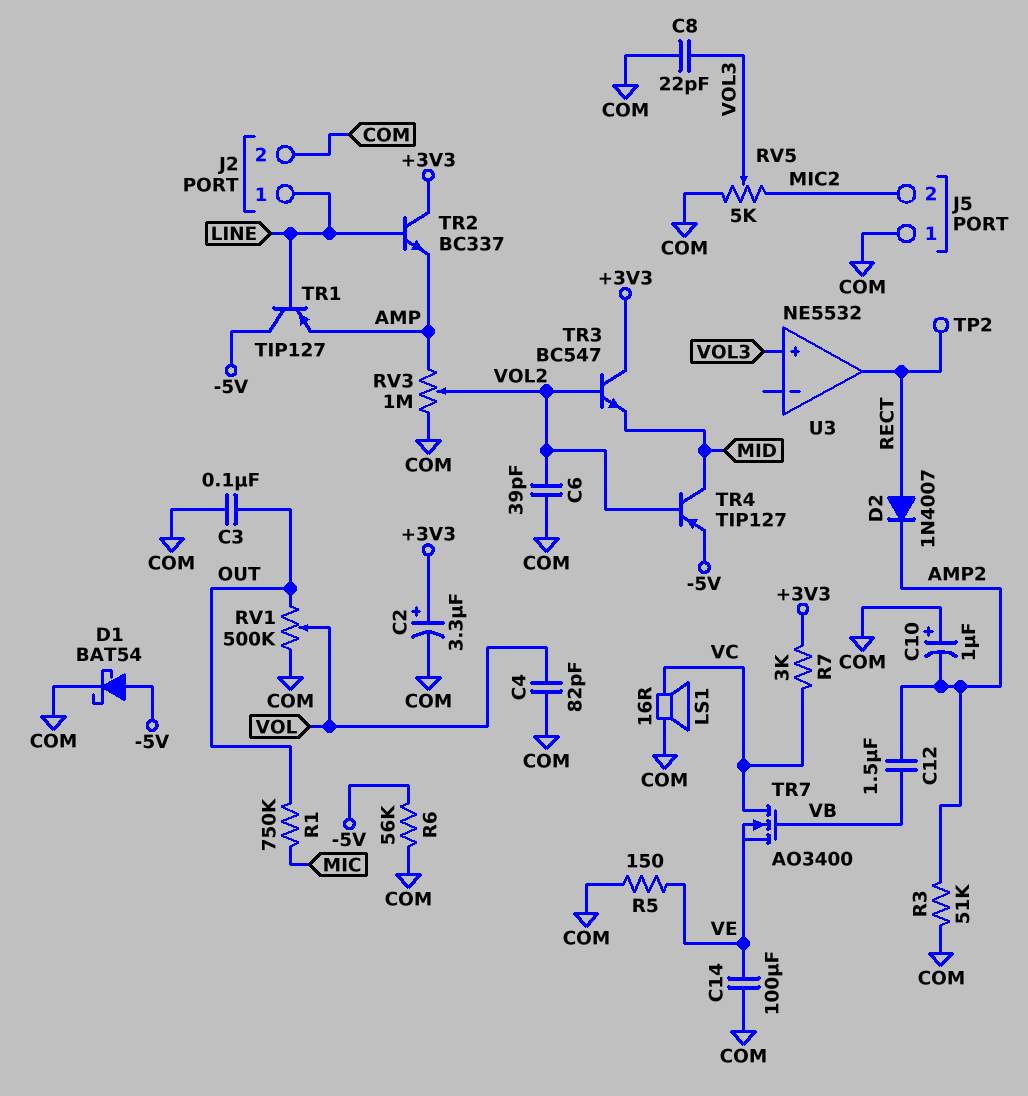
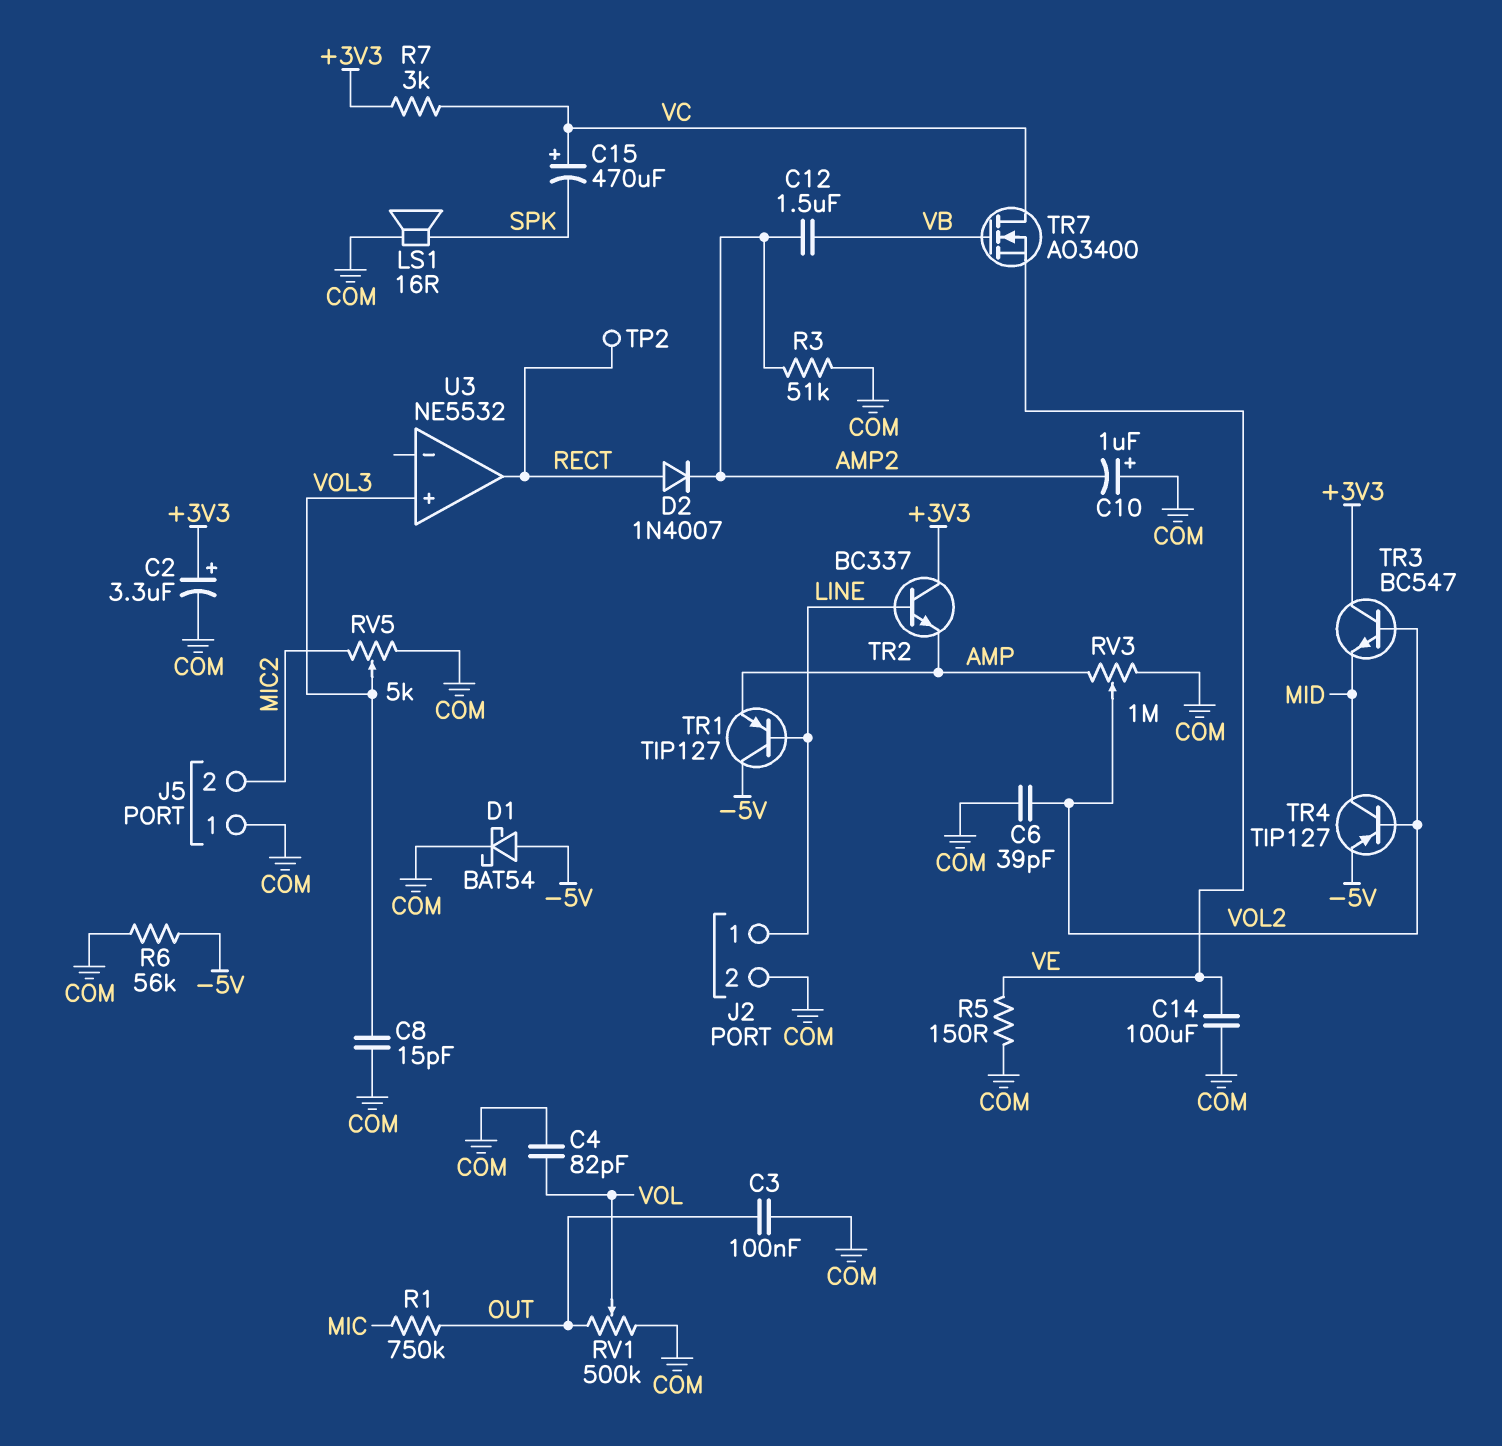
C8: 22pF (COM, VOL3) -> 15pF (COM, VOL3)
C15: none -> 470uF (plus VC, minus SPK)
LS1: speaker 16R (COM, VC) -> speaker 16R (COM, SPK)

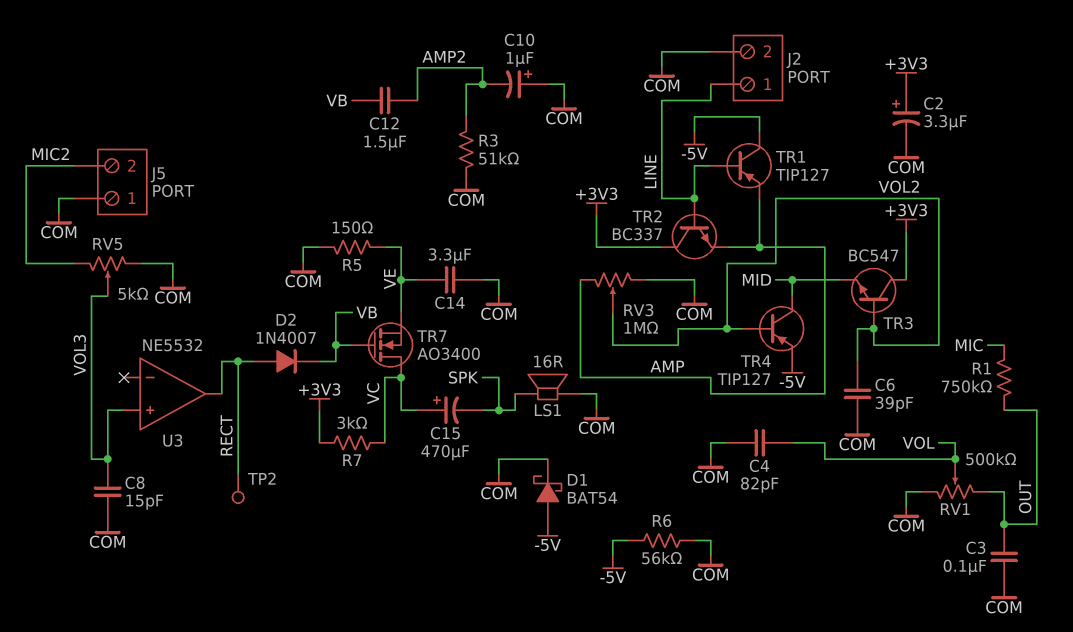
C14: 100uF (COM, VE) -> 3.3uF (COM, VE)
D2: diode 1N4007 (A RECT, K AMP2) -> diode 1N4007 (A RECT, K VB)

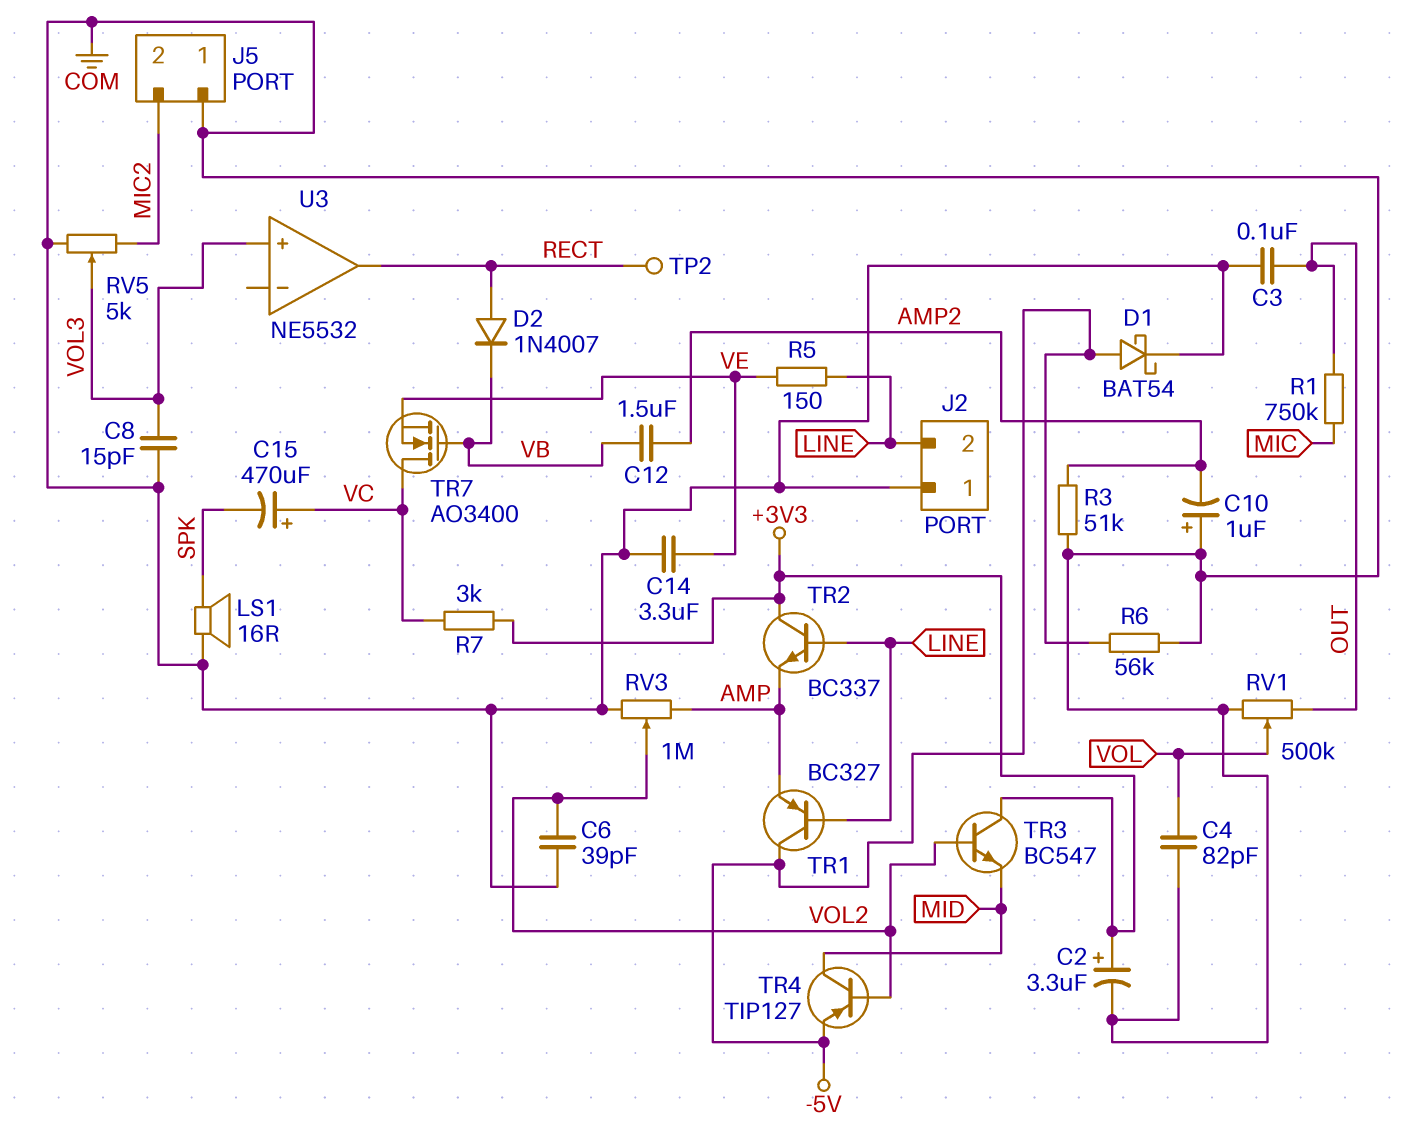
J2 pin 1: LINE -> COM
J2 pin 2: COM -> LINE
R5: 150 (COM, VE) -> 150 (LINE, VE)
TR1: PNP TIP127 (B LINE, C -5V, E AMP) -> PNP BC327 (B LINE, C -5V, E AMP)

